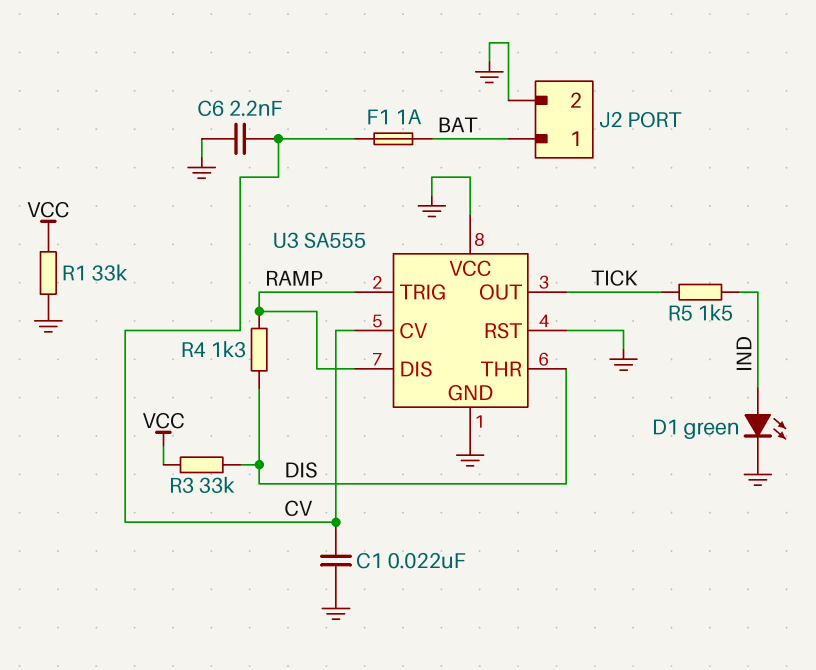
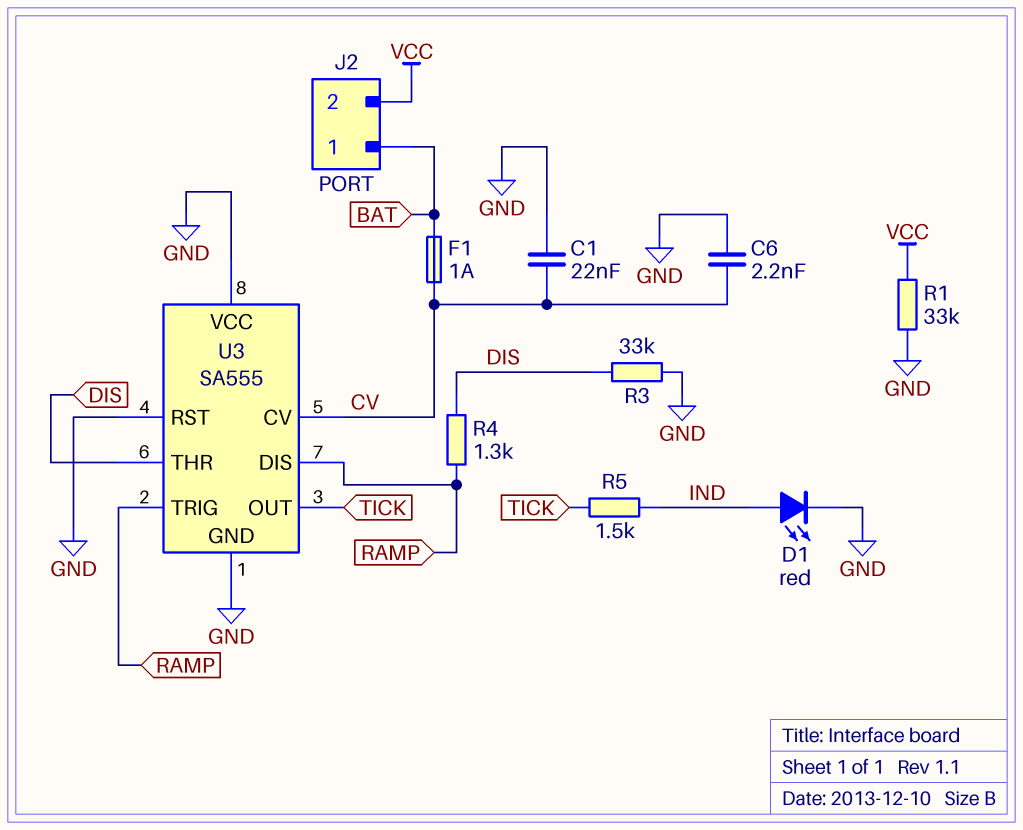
D1: LED green (A IND, K GND) -> LED red (A IND, K GND)
J2 pin 2: GND -> VCC
R3: 33k (DIS, VCC) -> 33k (DIS, GND)

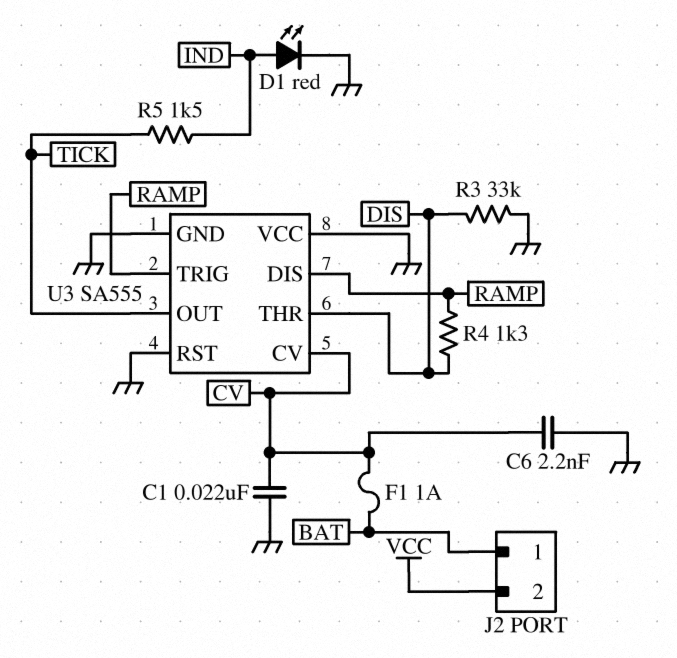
R1: 33k (GND, VCC) -> none

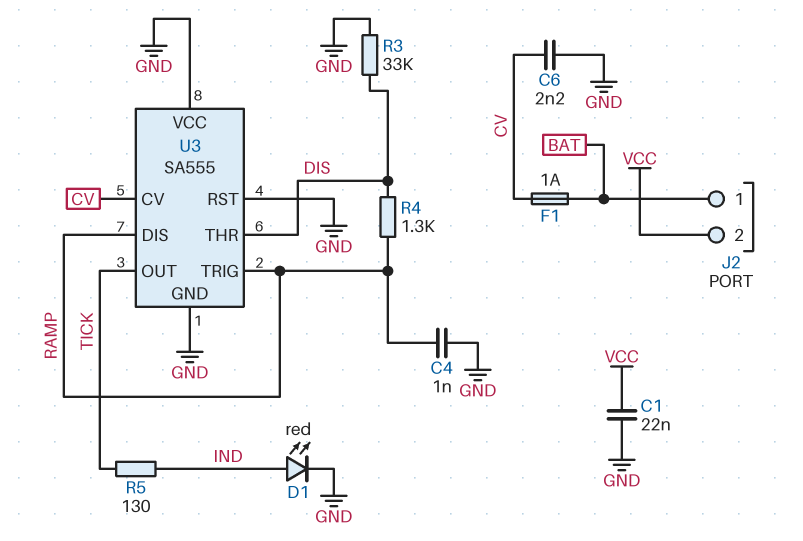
C1: 22nF (CV, GND) -> 22nF (GND, VCC)
C4: none -> 1nF (GND, RAMP)
R5: 1.5k (IND, TICK) -> 130 (IND, TICK)

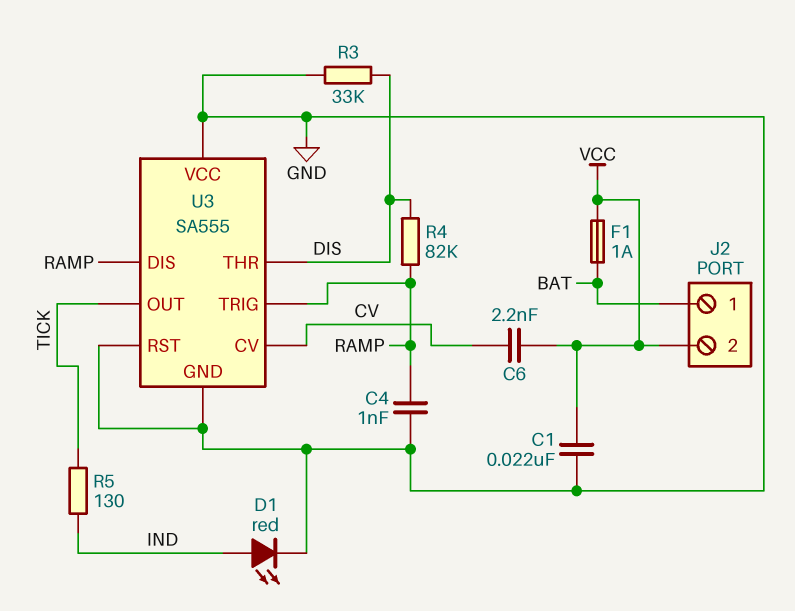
C6: 2.2nF (CV, GND) -> 2.2nF (CV, VCC)
F1: 1A (BAT, CV) -> 1A (BAT, VCC)
R4: 1.3k (DIS, RAMP) -> 82k (DIS, RAMP)

